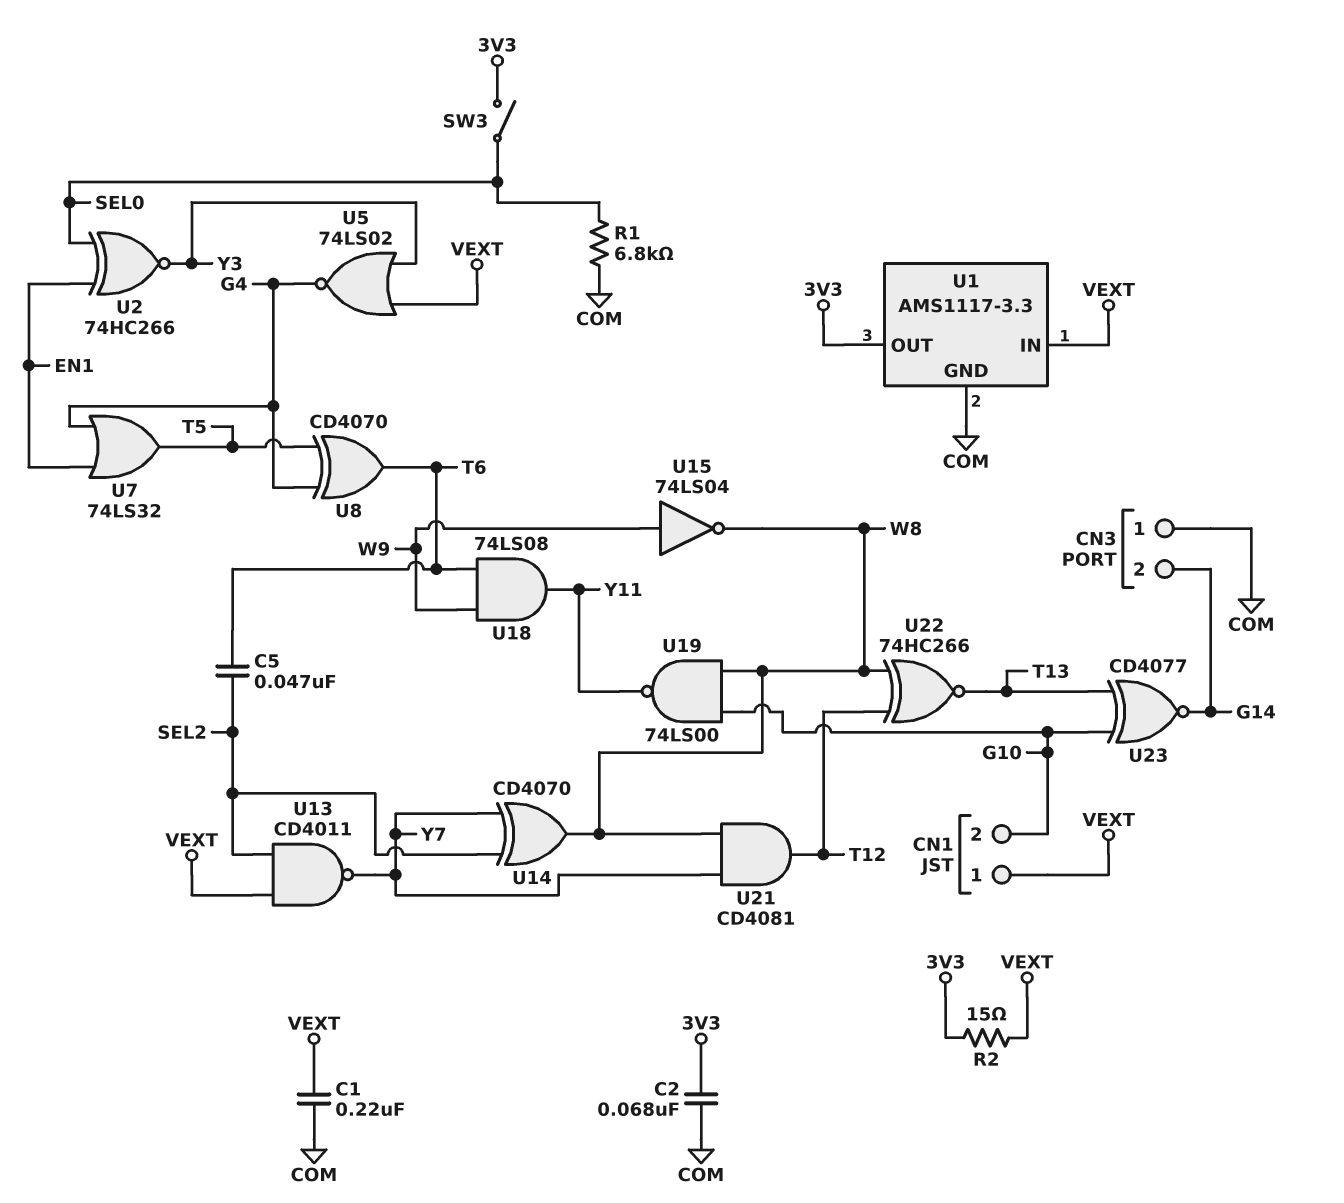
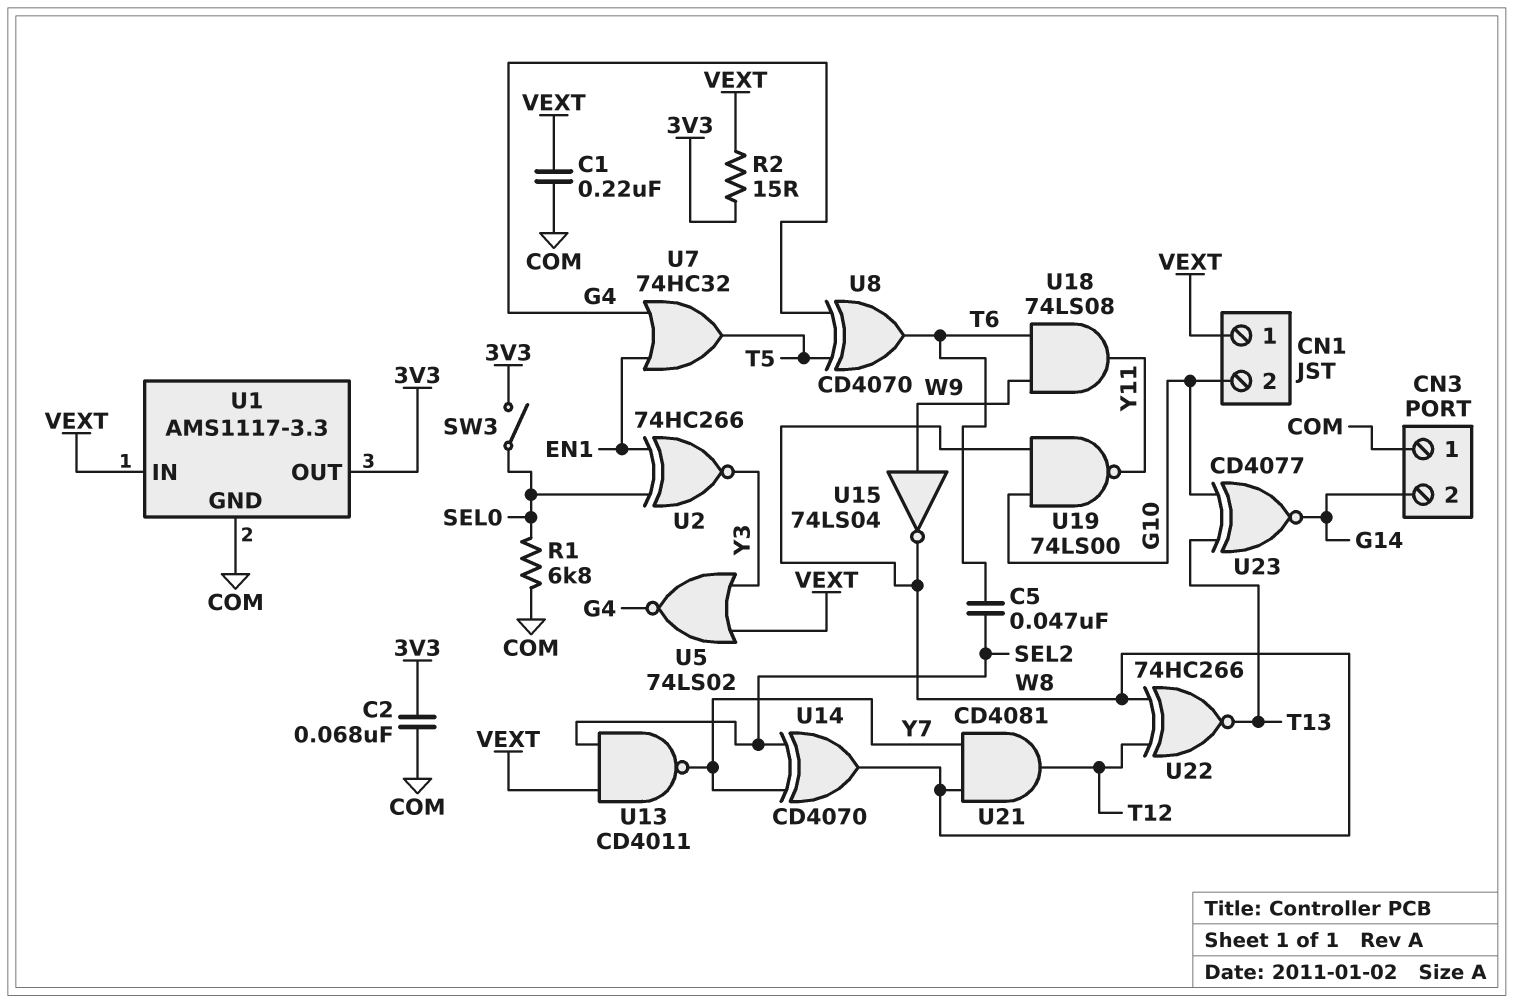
U7: OR 74LS32 (in EN1, in G4, out T5) -> OR 74HC32 (in EN1, in G4, out T5)

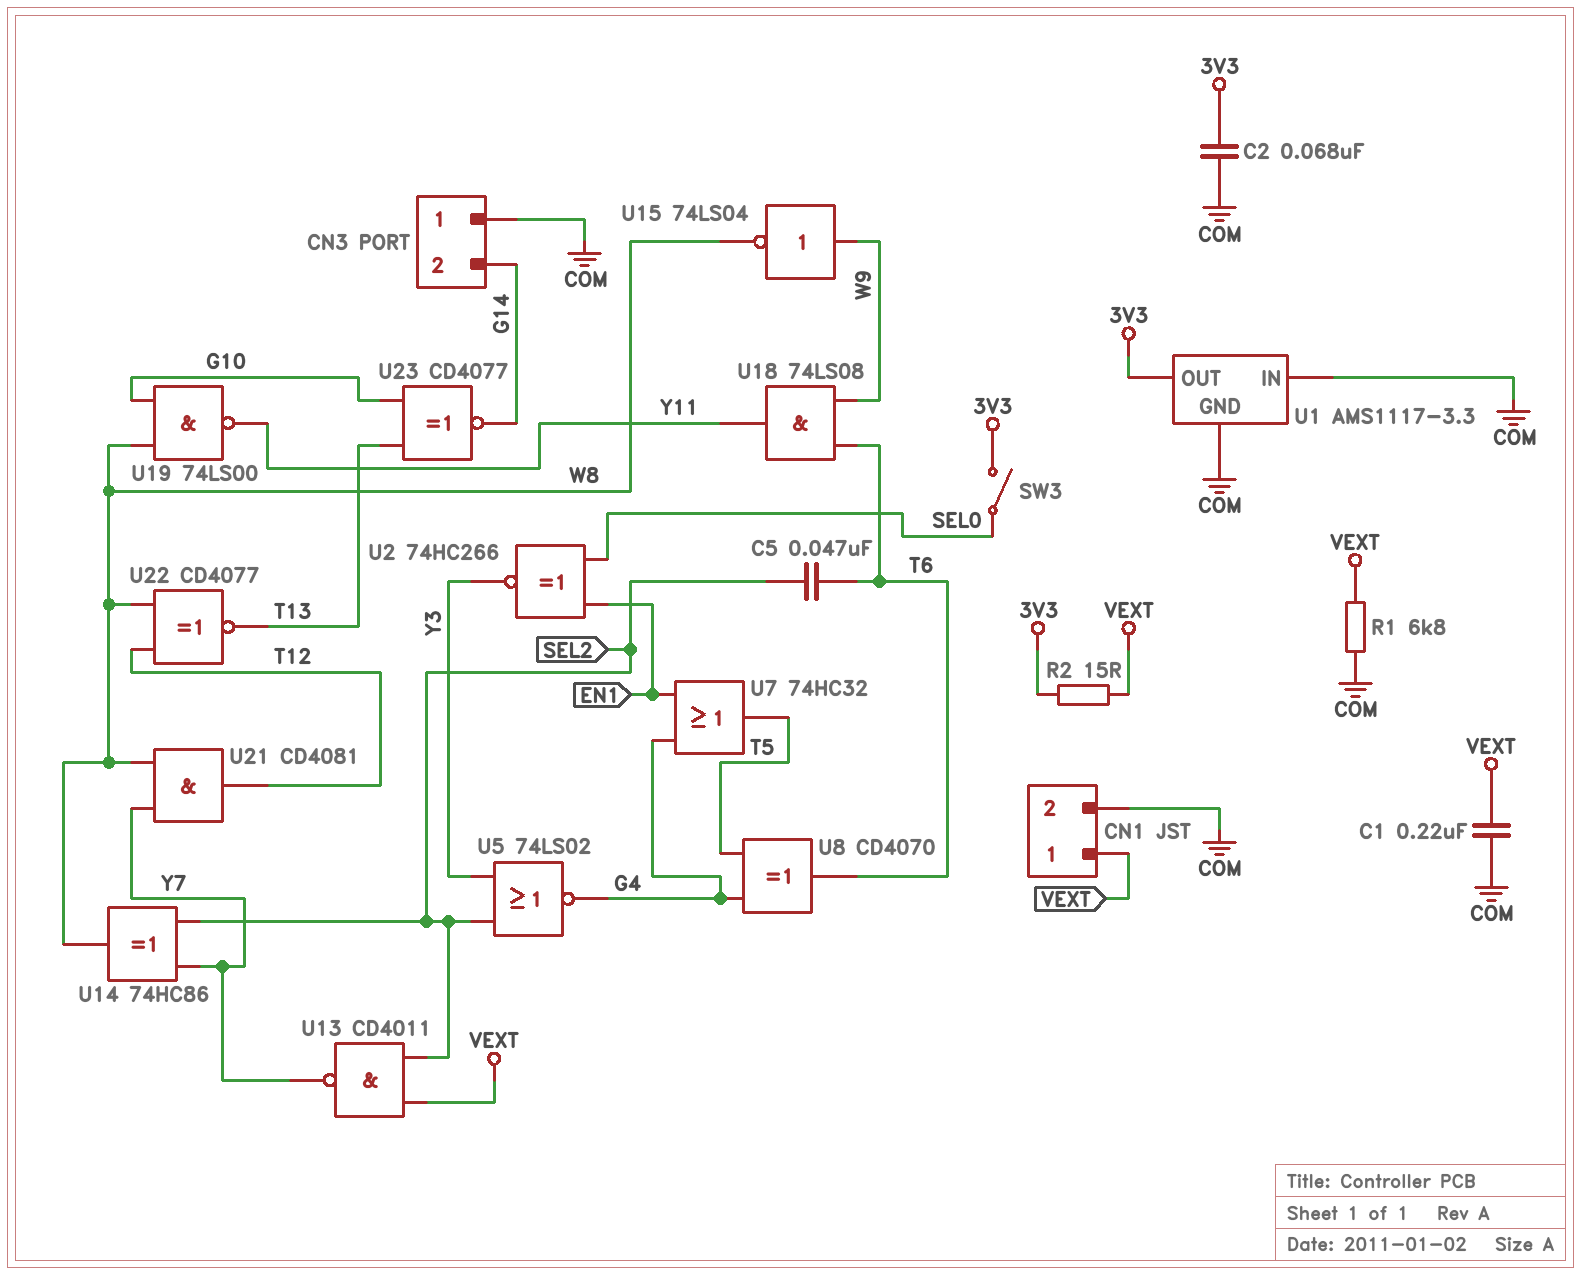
CN1 pin 2: G10 -> COM
R1: 6.8k (COM, SEL0) -> 6.8k (COM, VEXT)
U1 pin IN: VEXT -> COM
U5: NOR 74LS02 (in VEXT, in Y3, out G4) -> NOR 74LS02 (in SEL2, in Y3, out G4)
U14: XOR CD4070 (in SEL2, in Y7, out W8) -> XOR 74HC86 (in SEL2, in Y7, out W8)
U22: XNOR 74HC266 (in T12, in W8, out T13) -> XNOR CD4077 (in T12, in W8, out T13)

